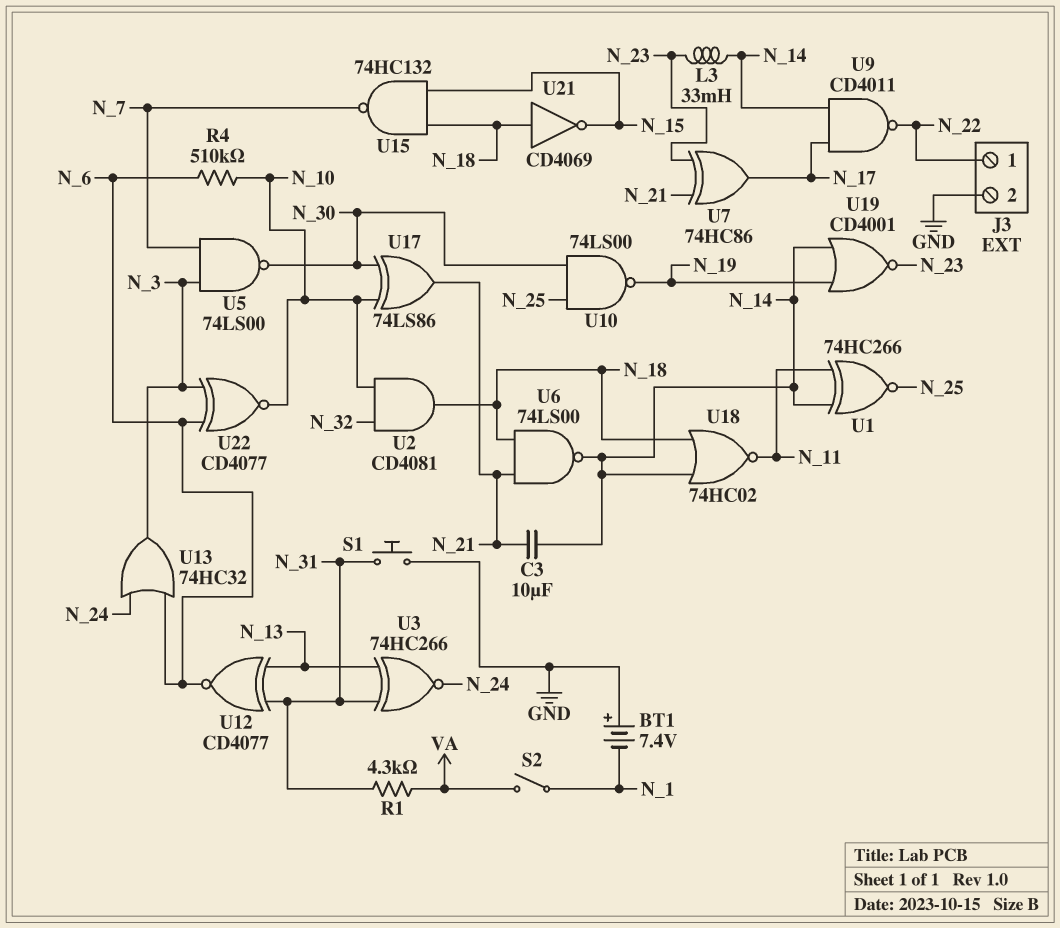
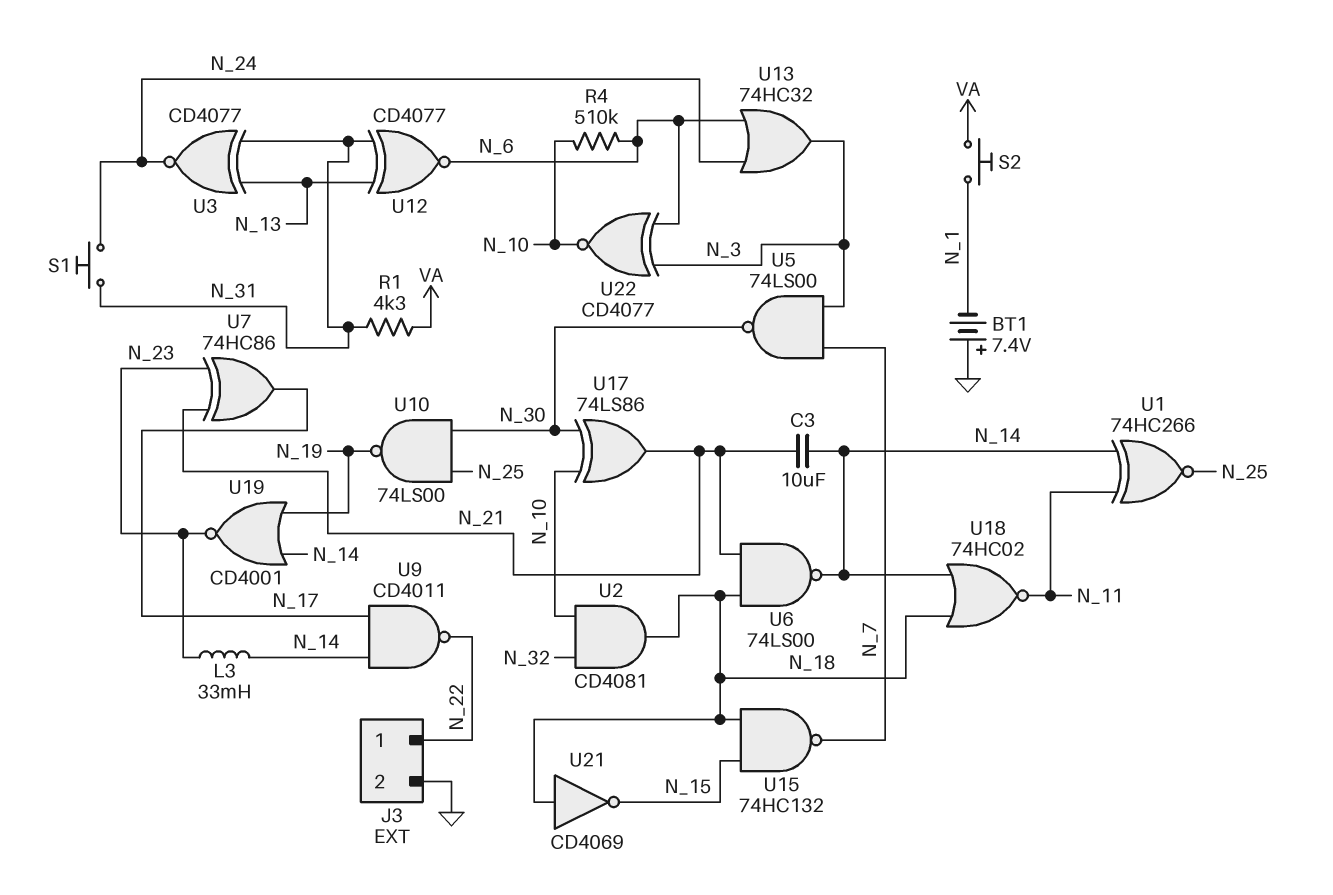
S1: button (GND, N_31) -> button (N_24, N_31)
S2: switch (N_1, VA) -> button (N_1, VA)
U3: XNOR 74HC266 (in N_13, in N_31, out N_24) -> XNOR CD4077 (in N_13, in N_31, out N_24)

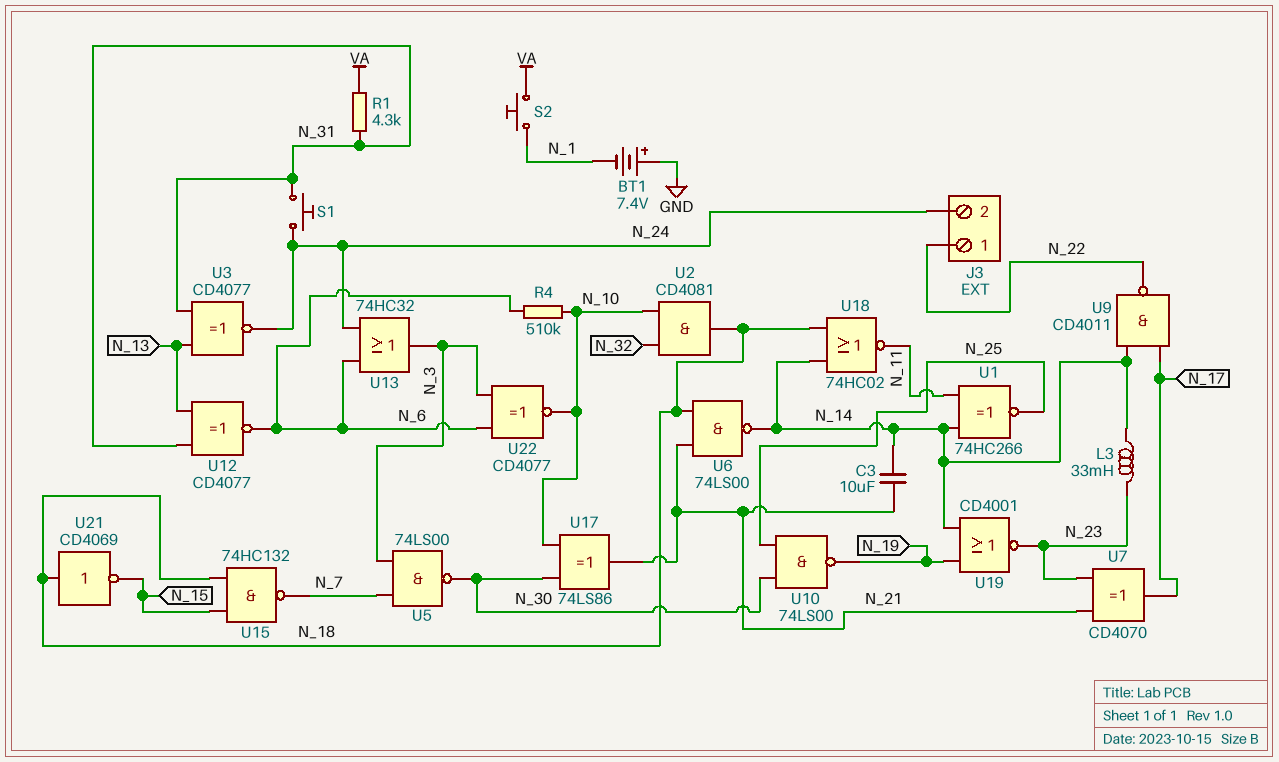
J3 pin 2: GND -> N_24
U7: XOR 74HC86 (in N_21, in N_23, out N_17) -> XOR CD4070 (in N_21, in N_23, out N_17)

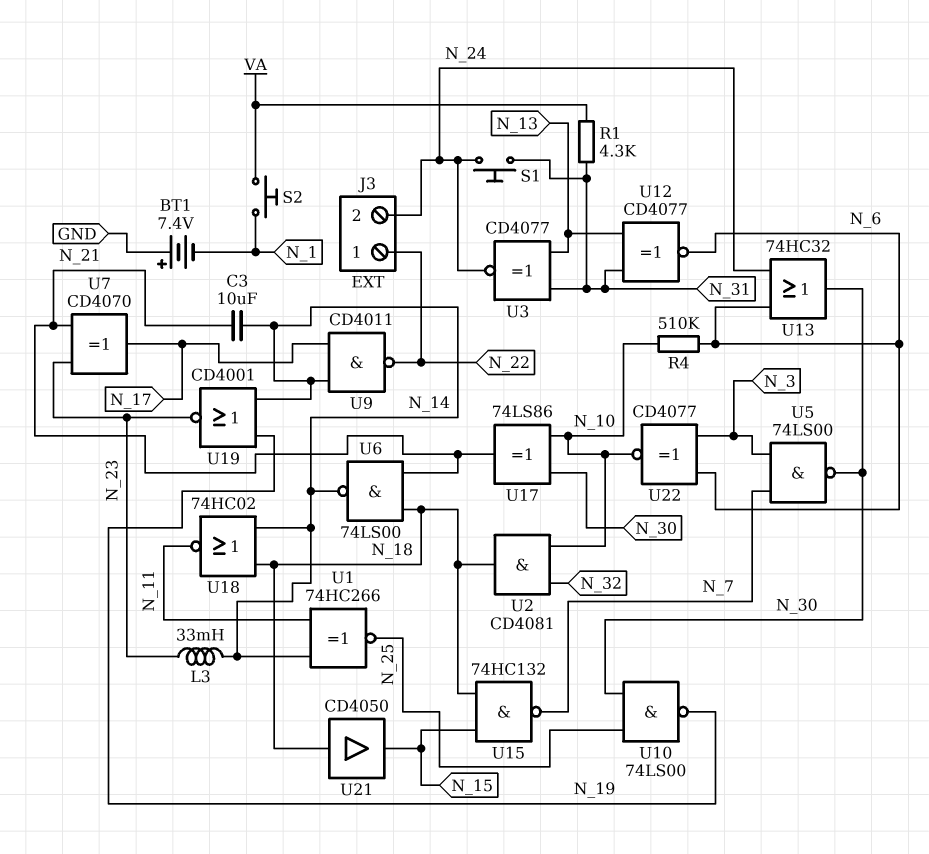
U13: OR 74HC32 (in N_6, in N_24, out N_3) -> OR 74HC32 (in N_6, in N_24, out N_30)
U21: NOT CD4069 (in N_18, out N_15) -> buffer CD4050 (in N_18, out N_15)

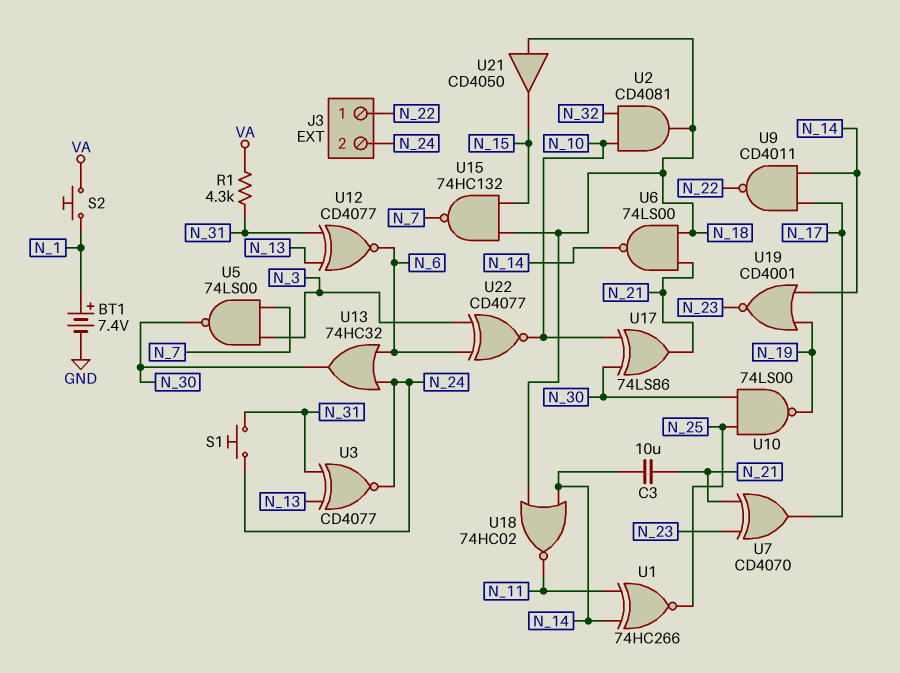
BT1: 7.4V (plus GND, minus N_1) -> 7.4V (plus N_1, minus GND)
L3: 33mH (N_14, N_23) -> none
R4: 510k (N_6, N_10) -> none

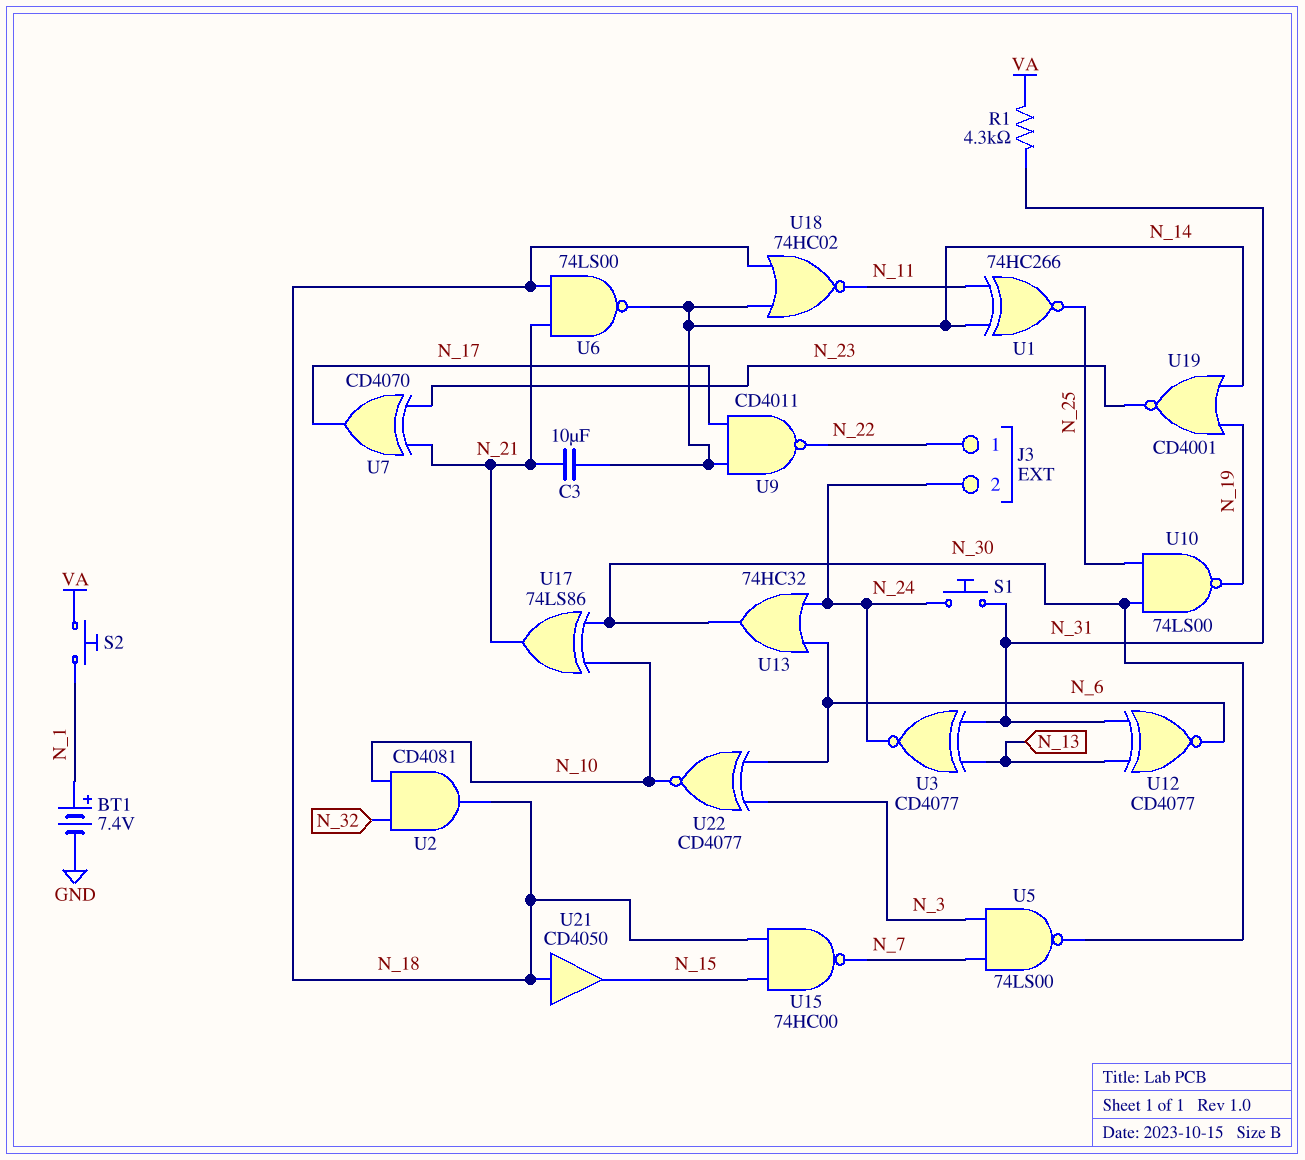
U15: NAND 74HC132 (in N_15, in N_18, out N_7) -> NAND 74HC00 (in N_15, in N_18, out N_7)

